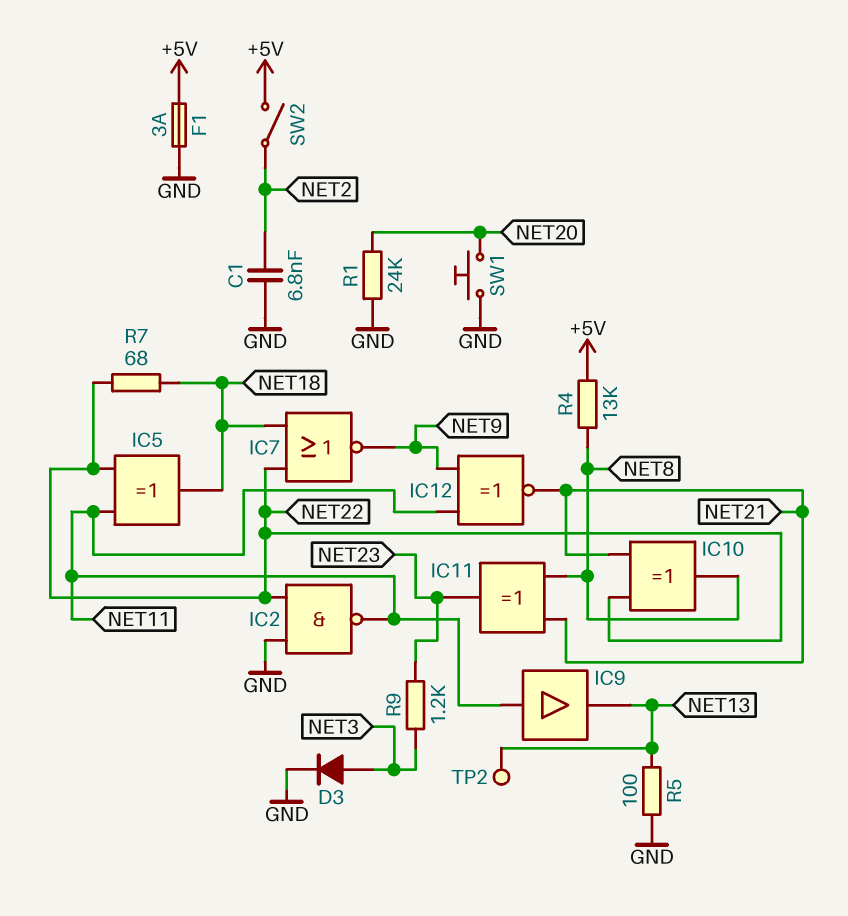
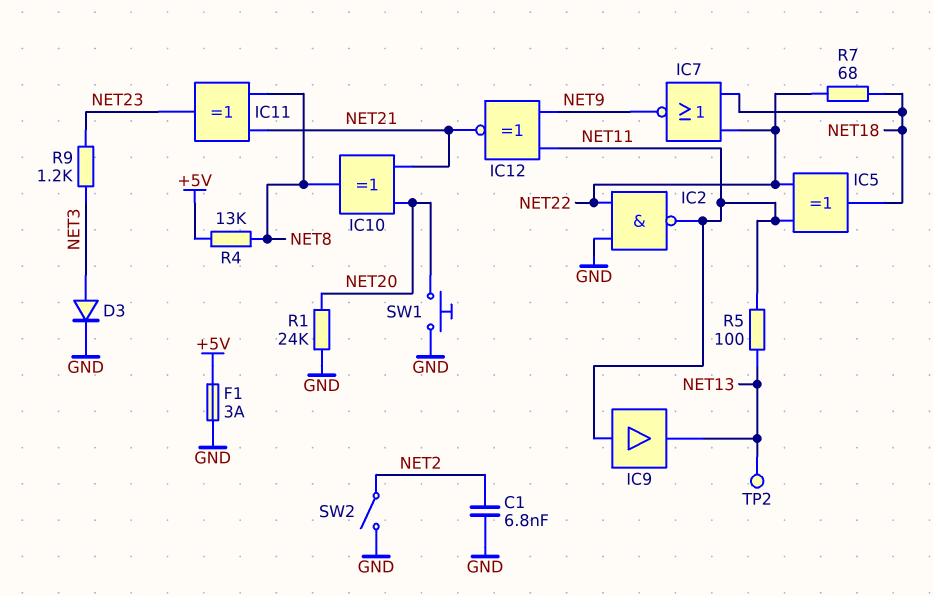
IC10: XOR (in NET21, in NET22, out NET8) -> XOR (in NET20, in NET21, out NET8)
R5: 100 (GND, NET13) -> 100 (NET11, NET13)
SW2: switch (+5V, NET2) -> switch (GND, NET2)

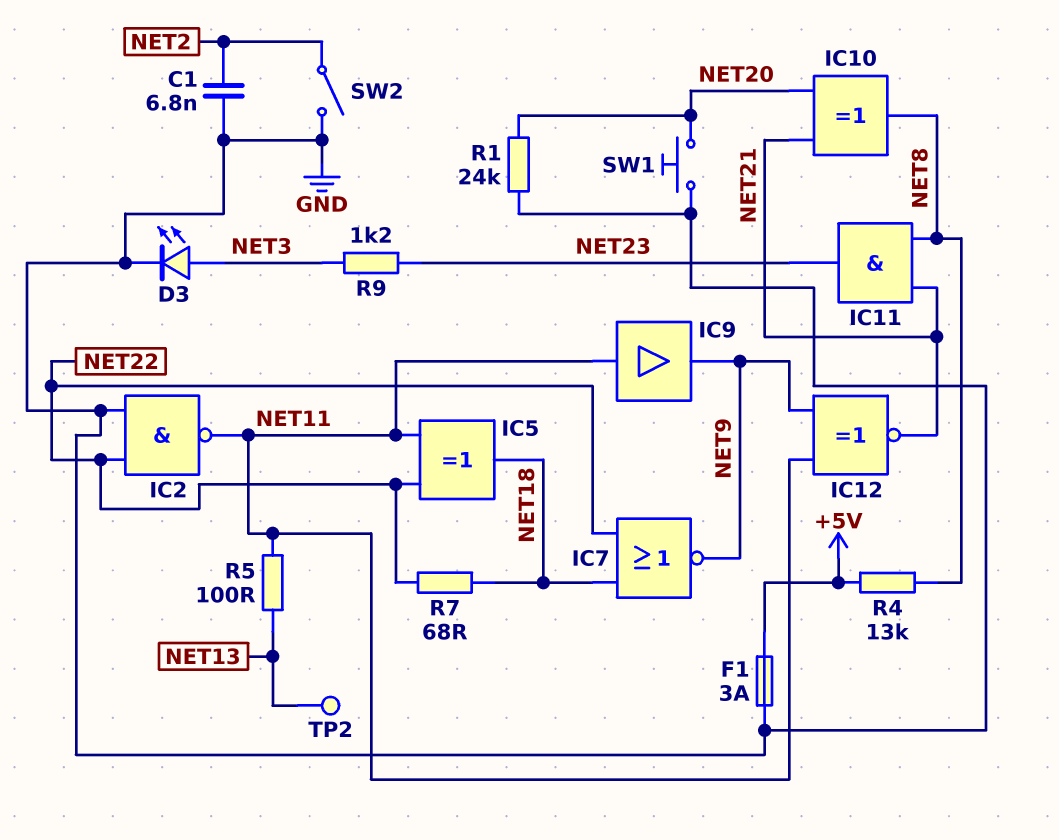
D3: diode (A NET3, K GND) -> LED (A NET3, K GND)
IC9: buffer (in NET11, out NET13) -> buffer (in NET11, out NET9)
IC11: XOR (in NET8, in NET21, out NET23) -> AND (in NET8, in NET21, out NET23)

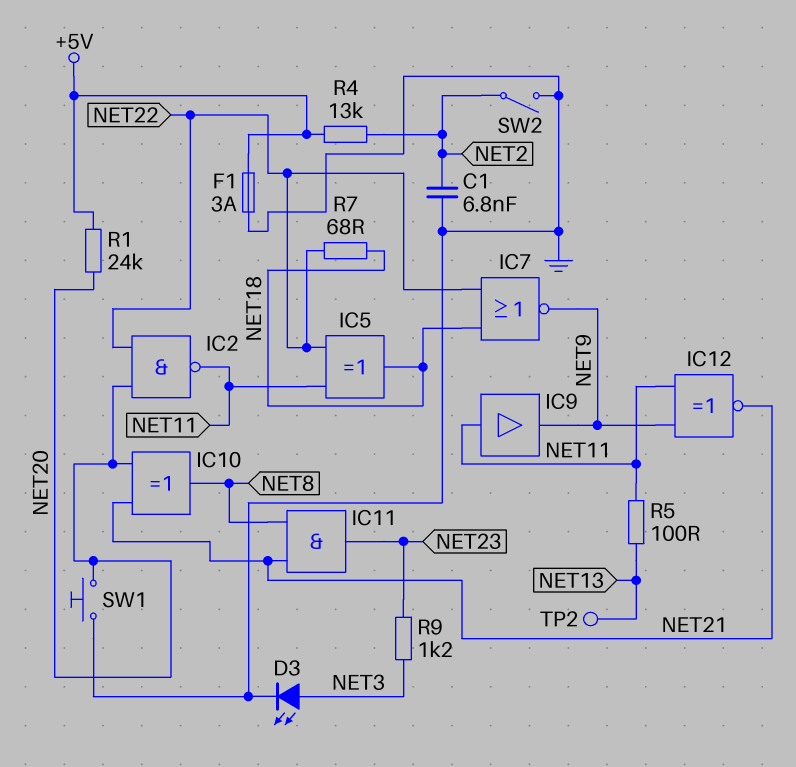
IC2: NAND (in GND, in NET22, out NET11) -> NAND (in NET20, in NET22, out NET11)
R1: 24k (GND, NET20) -> 24k (+5V, NET20)
R4: 13k (+5V, NET8) -> 13k (+5V, NET2)

